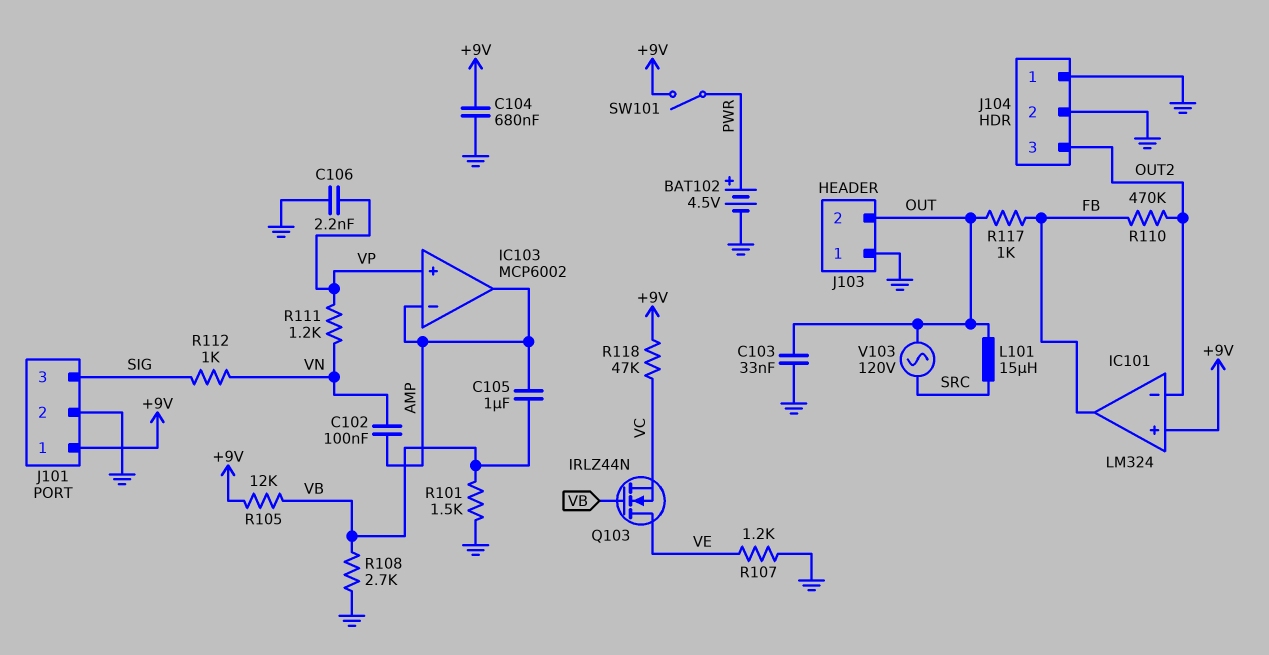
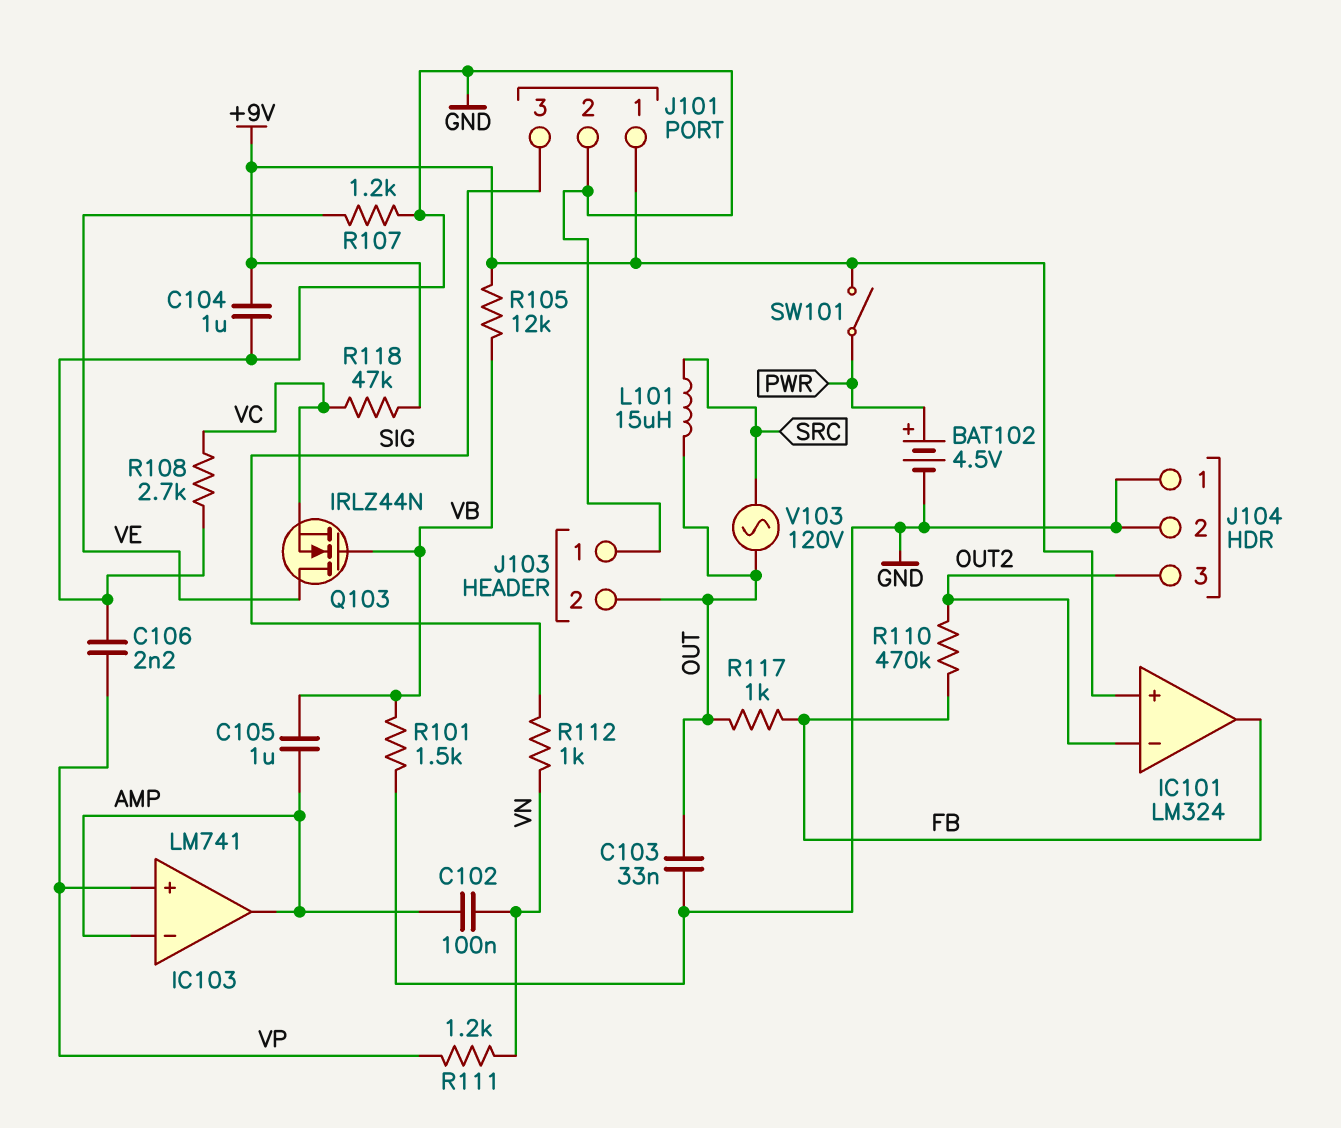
C104: 680nF (+9V, GND) -> 1uF (+9V, GND)
IC103: MCP6002 -> LM741
R108: 2.7k (GND, VB) -> 2.7k (GND, VC)

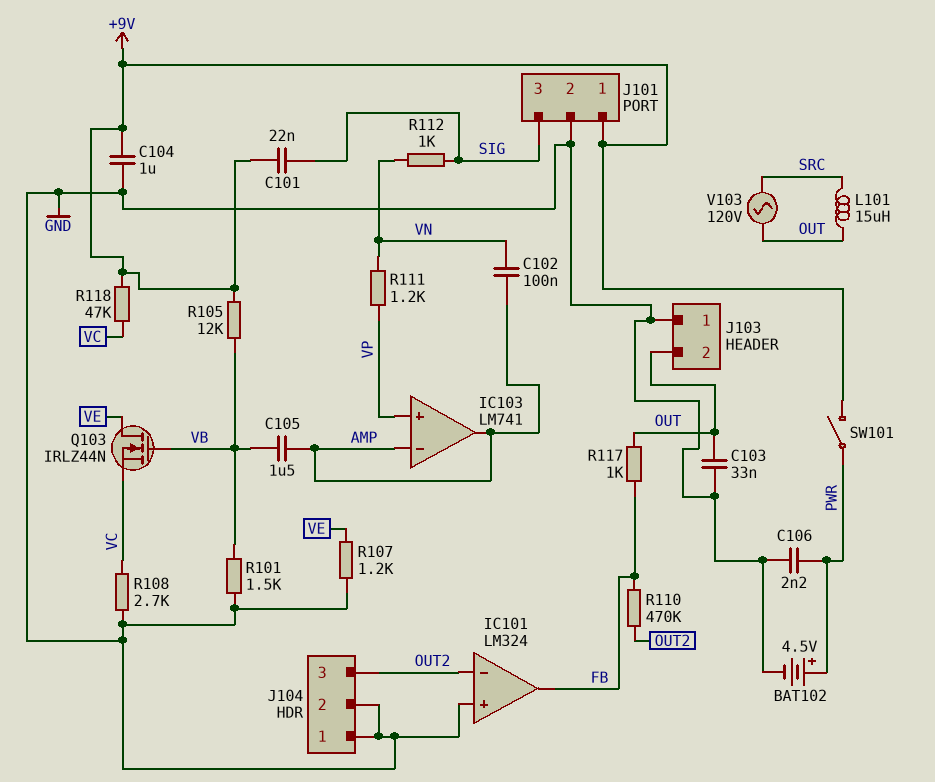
C101: none -> 22nF (+9V, SIG)
C105: 1uF (AMP, VB) -> 1.5uF (AMP, VB)
C106: 2.2nF (GND, VP) -> 2.2nF (GND, PWR)
IC101 pin in+: +9V -> GND

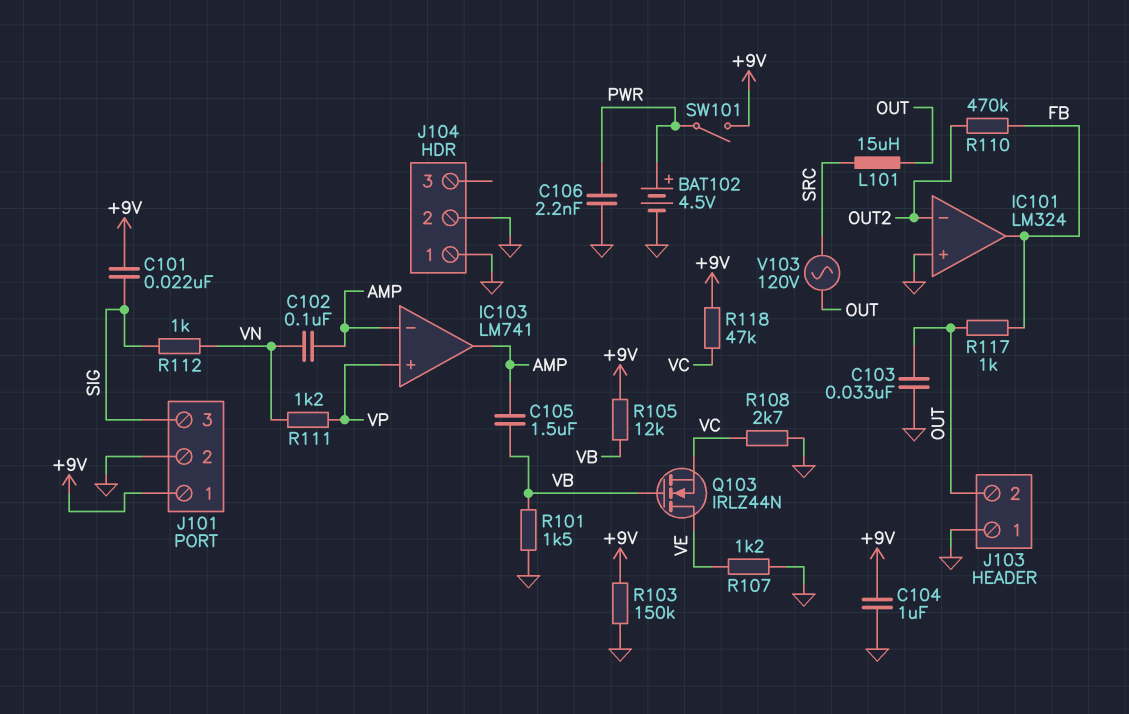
J104 pin 3: OUT2 -> none
R103: none -> 150k (+9V, GND)

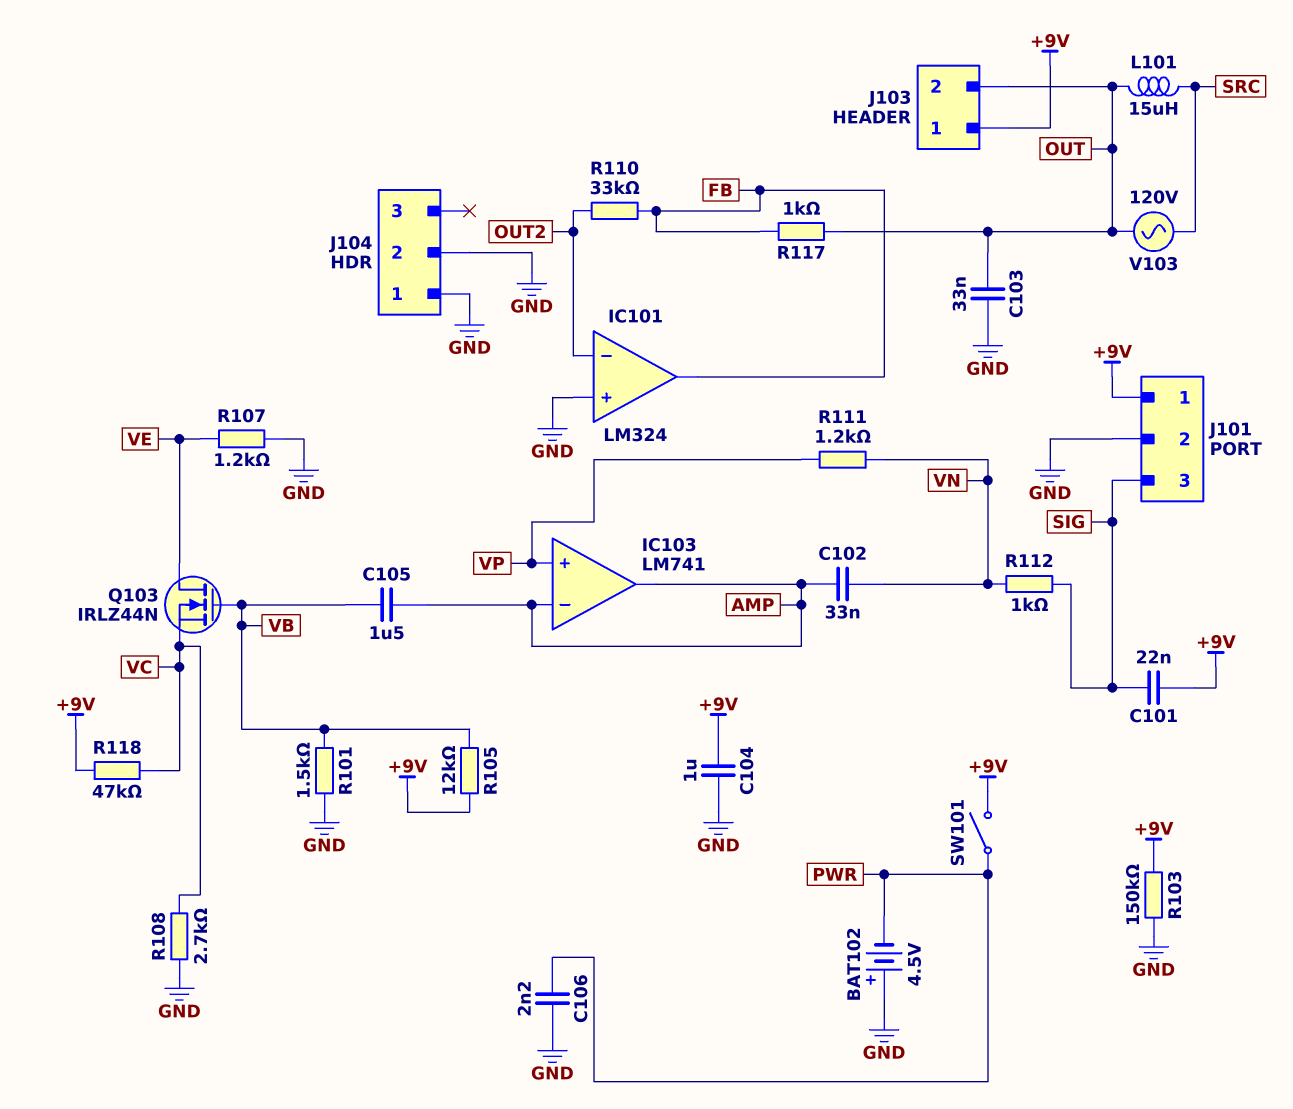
BAT102: 4.5V (plus PWR, minus GND) -> 4.5V (plus GND, minus PWR)
C102: 100nF (AMP, VN) -> 33nF (AMP, VN)
J103 pin 1: GND -> +9V
R110: 470k (FB, OUT2) -> 33k (FB, OUT2)

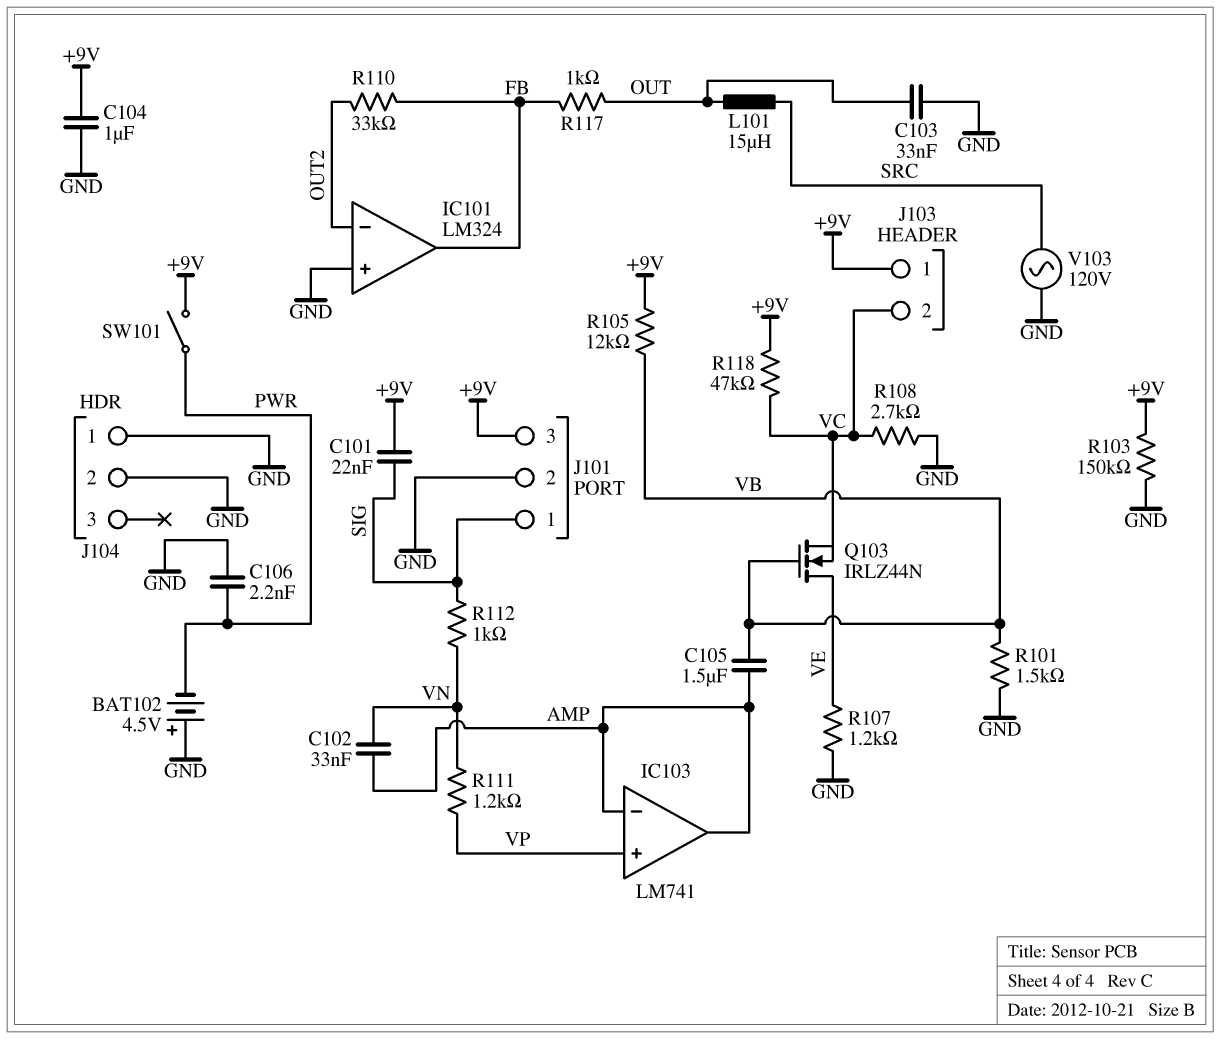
J101 pin 1: +9V -> SIG
J101 pin 3: SIG -> +9V
J103 pin 2: OUT -> VC
V103: AC 120V (OUT, SRC) -> AC 120V (GND, SRC)

